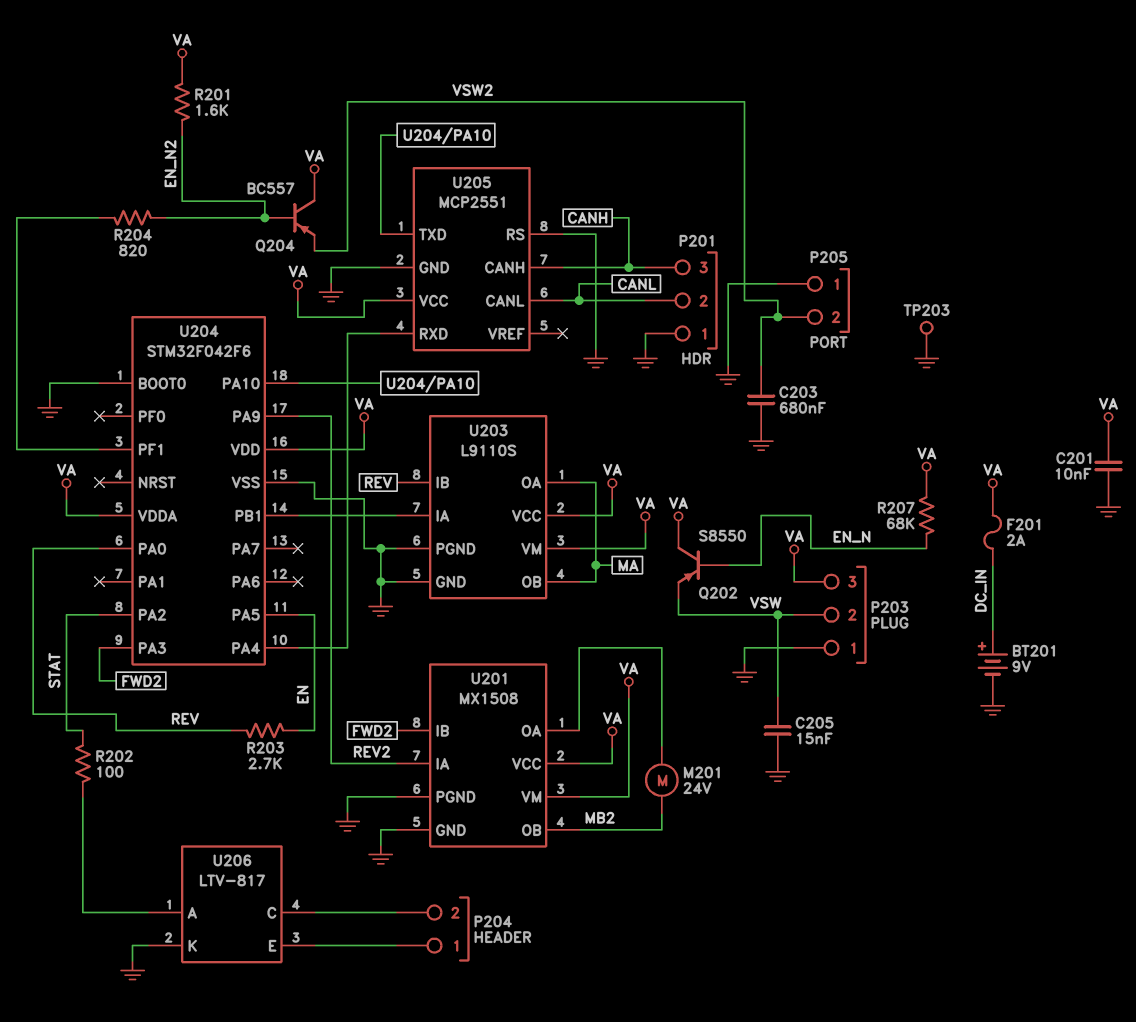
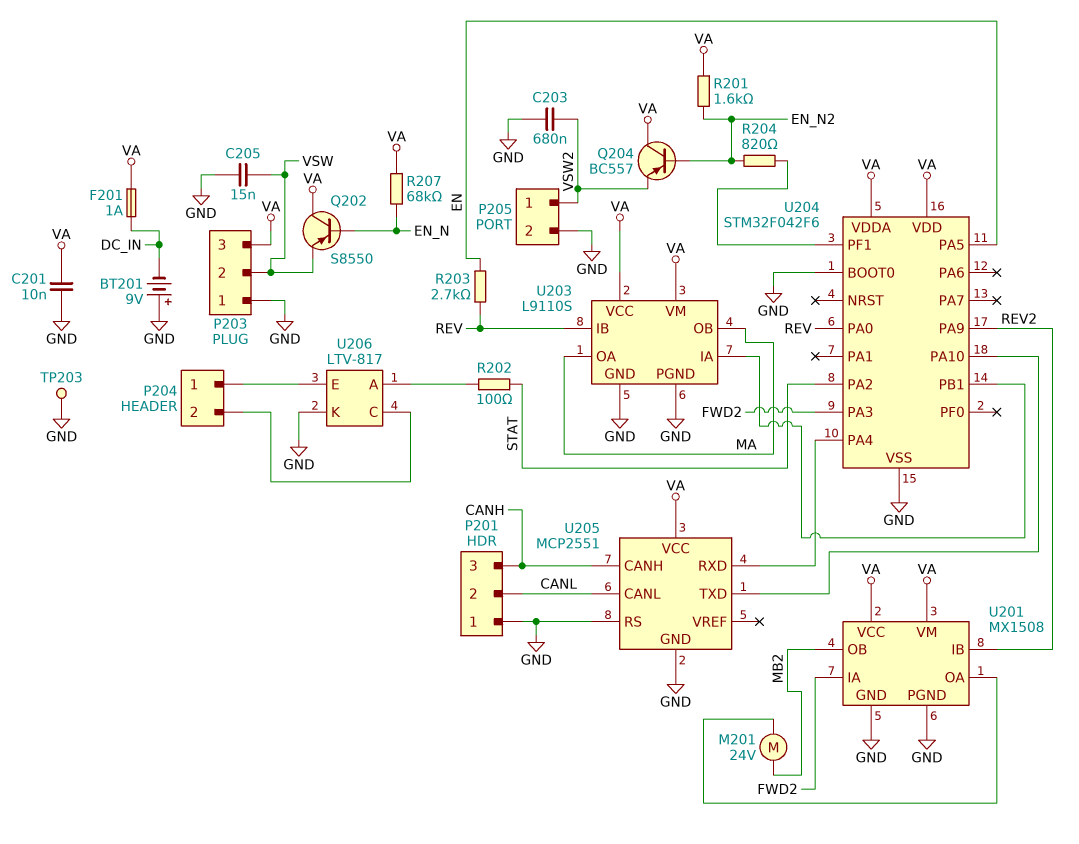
BT201: 9V (plus DC_IN, minus GND) -> 9V (plus GND, minus DC_IN)
F201: 2A (DC_IN, VA) -> 1A (DC_IN, VA)
P205 pin 1: GND -> VSW2
P205 pin 2: VSW2 -> GND
U201 pin IA: REV2 -> FWD2
U201 pin IB: FWD2 -> REV2

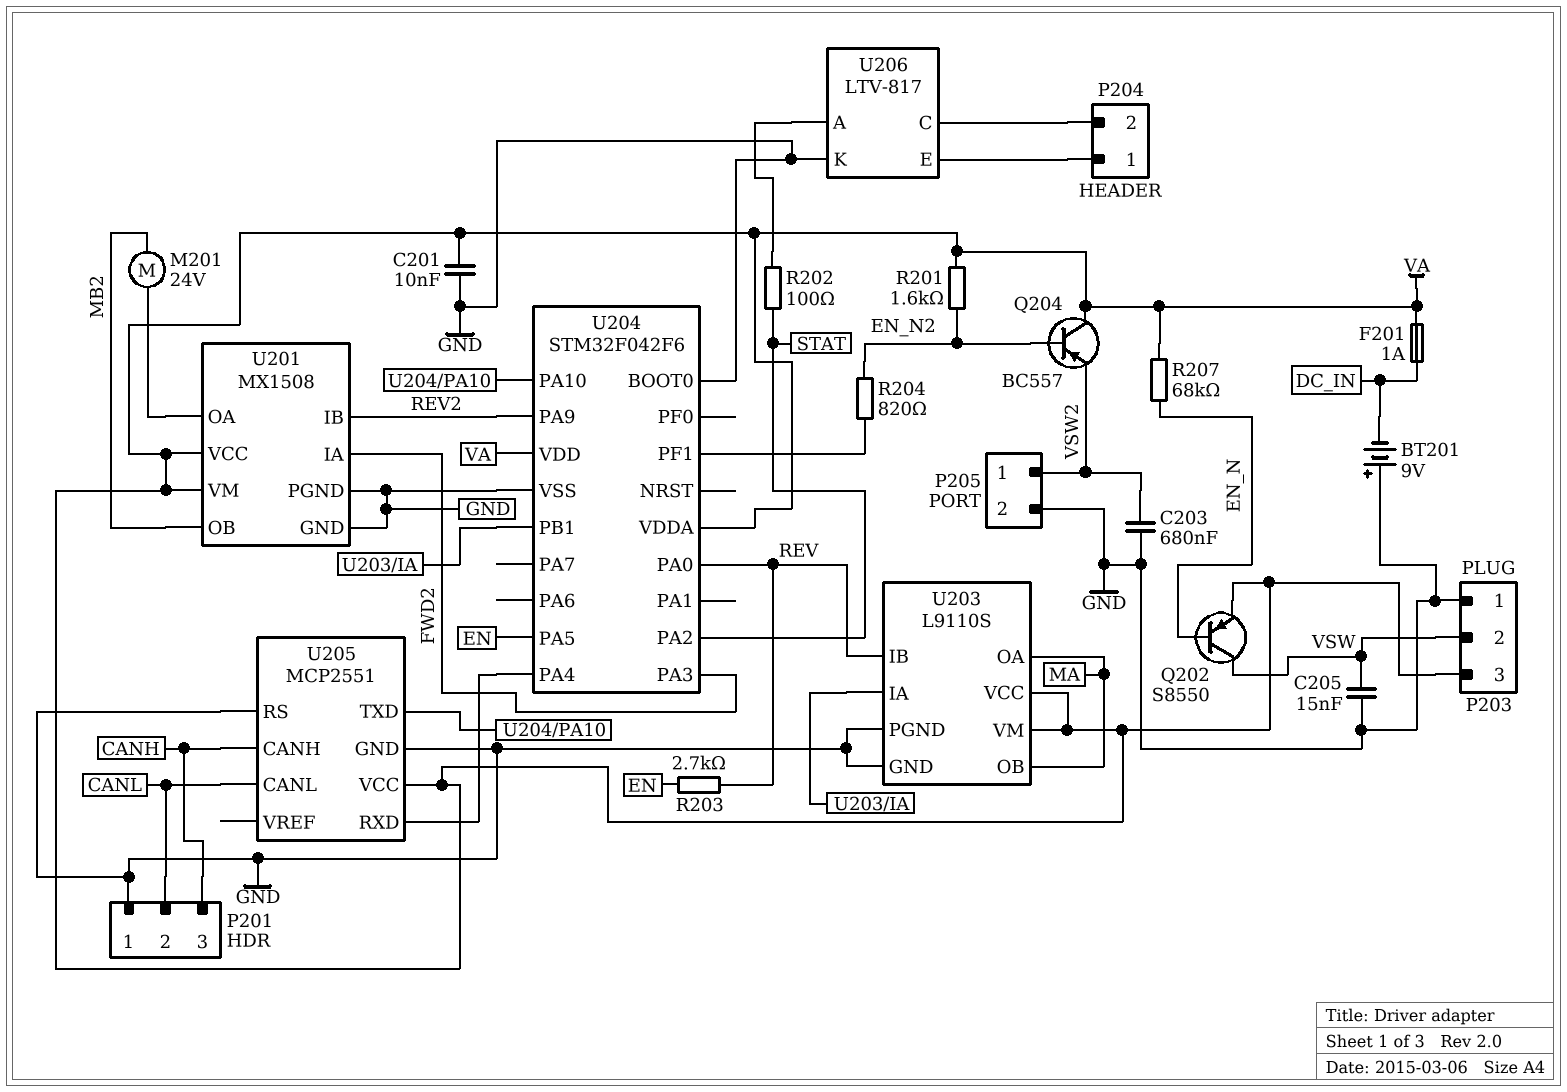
Q202: PNP S8550 (B EN_N, C VA, E VSW) -> PNP S8550 (B EN_N, C VSW, E VA)
TP203: test point (GND) -> none

